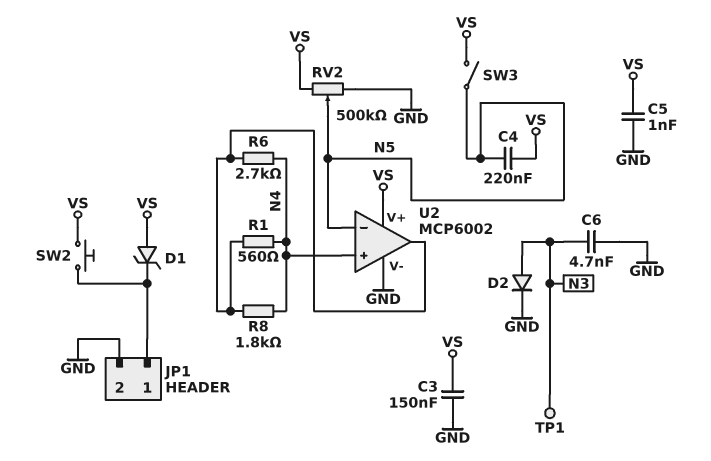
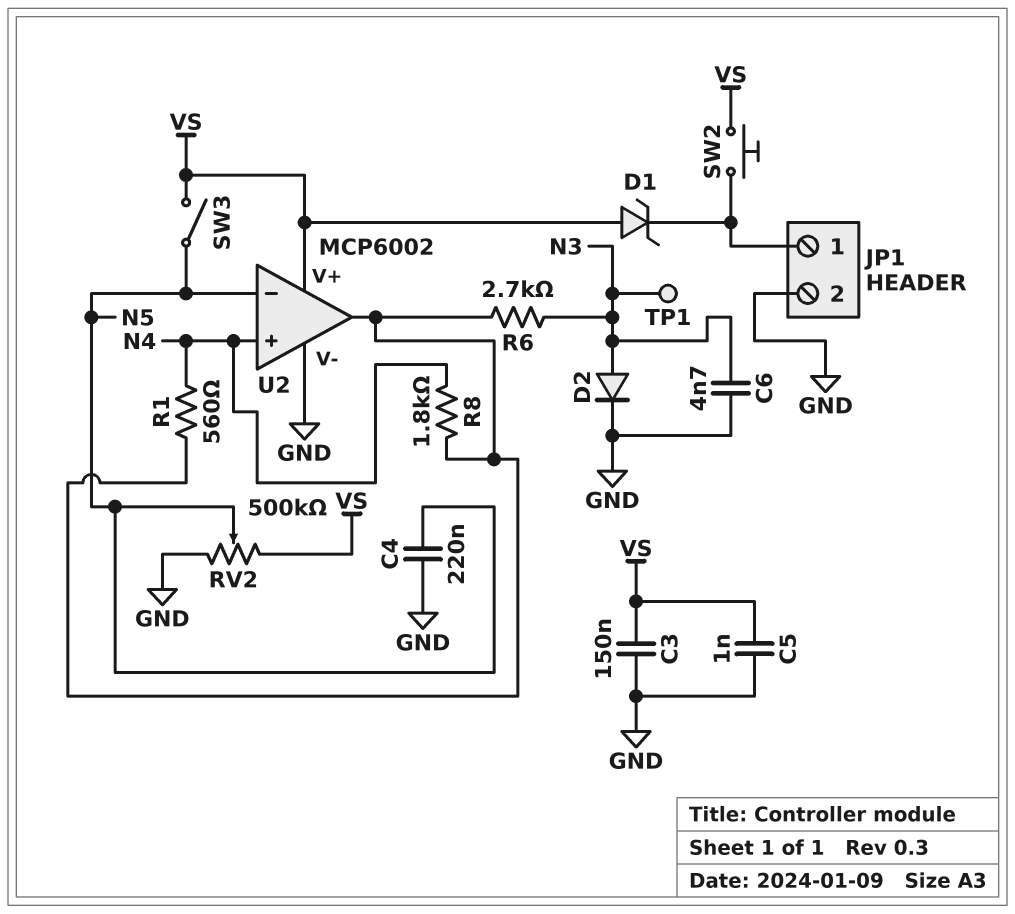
C4: 220nF (N5, VS) -> 220nF (GND, N5)
R6: 2.7k (N4, U2/out) -> 2.7k (N3, U2/out)

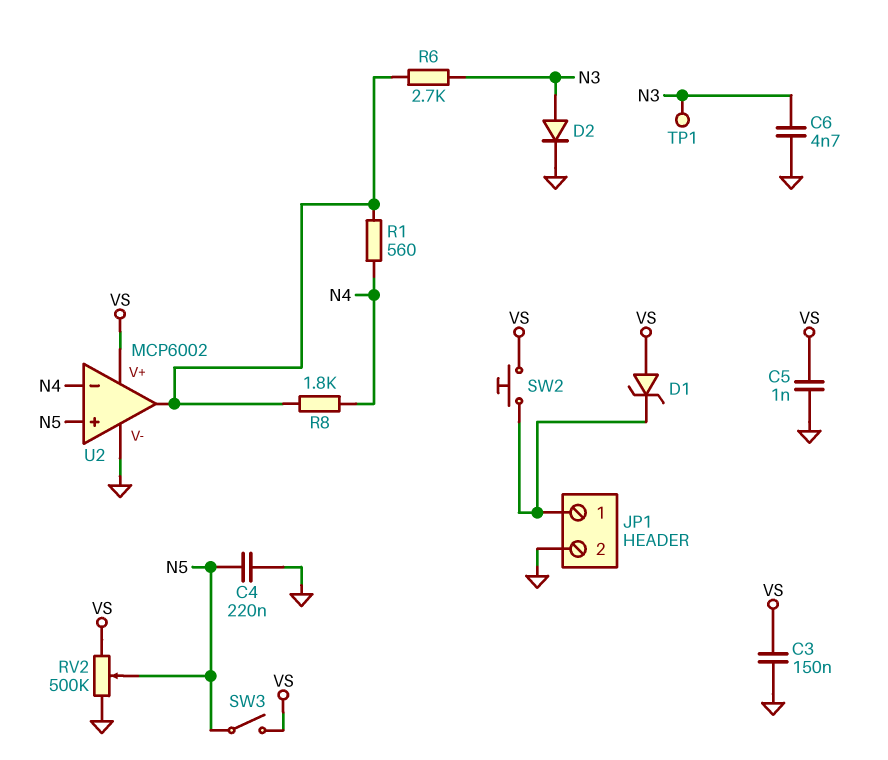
U2 pin in+: N4 -> N5
U2 pin in-: N5 -> N4

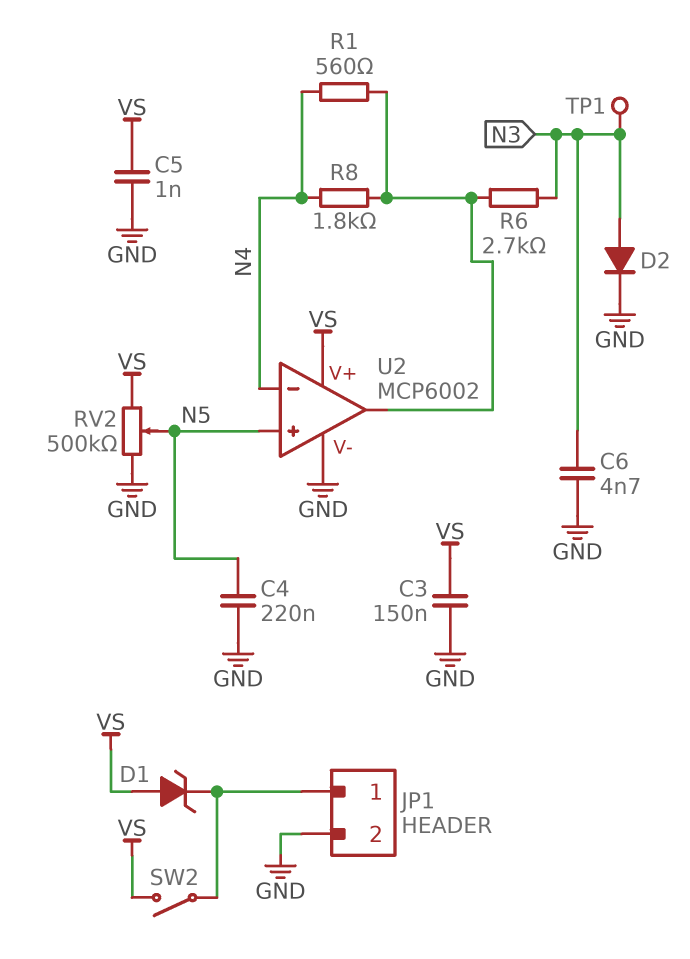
SW2: button (JP1/1, VS) -> switch (JP1/1, VS)
SW3: switch (N5, VS) -> none

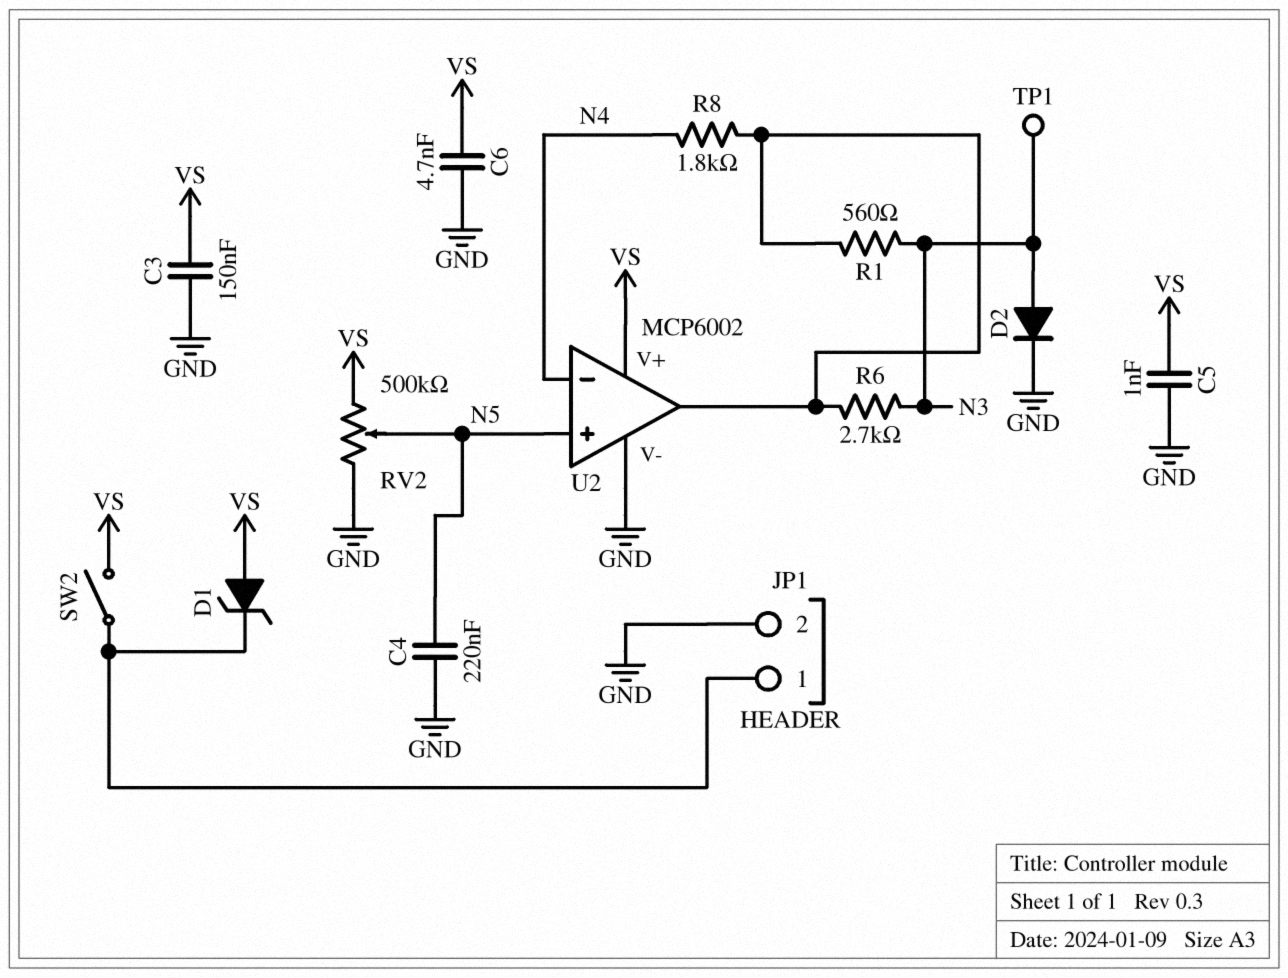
C6: 4.7nF (GND, N3) -> 4.7nF (GND, VS)
R1: 560 (N4, U2/out) -> 560 (N3, U2/out)

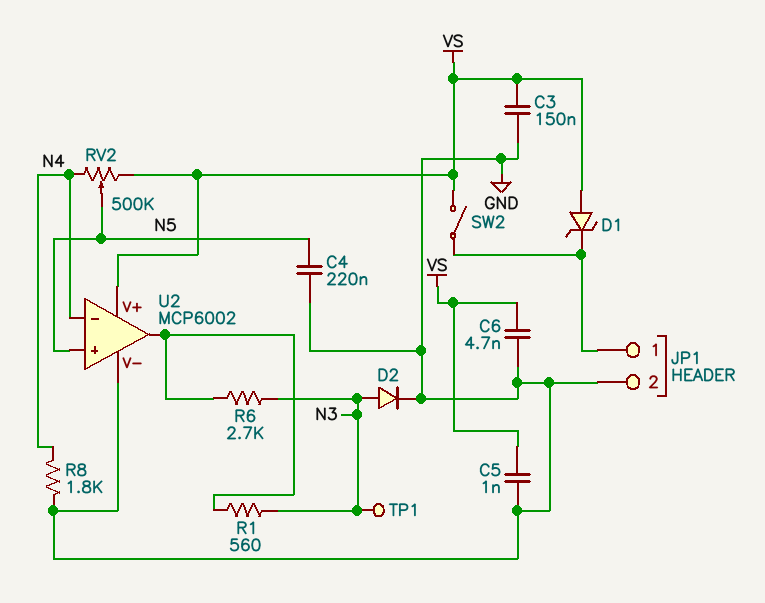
R8: 1.8k (N4, U2/out) -> 1.8k (GND, N4)
RV2: 500k (GND, VS, wiper N5) -> 500k (N4, VS, wiper N5)

